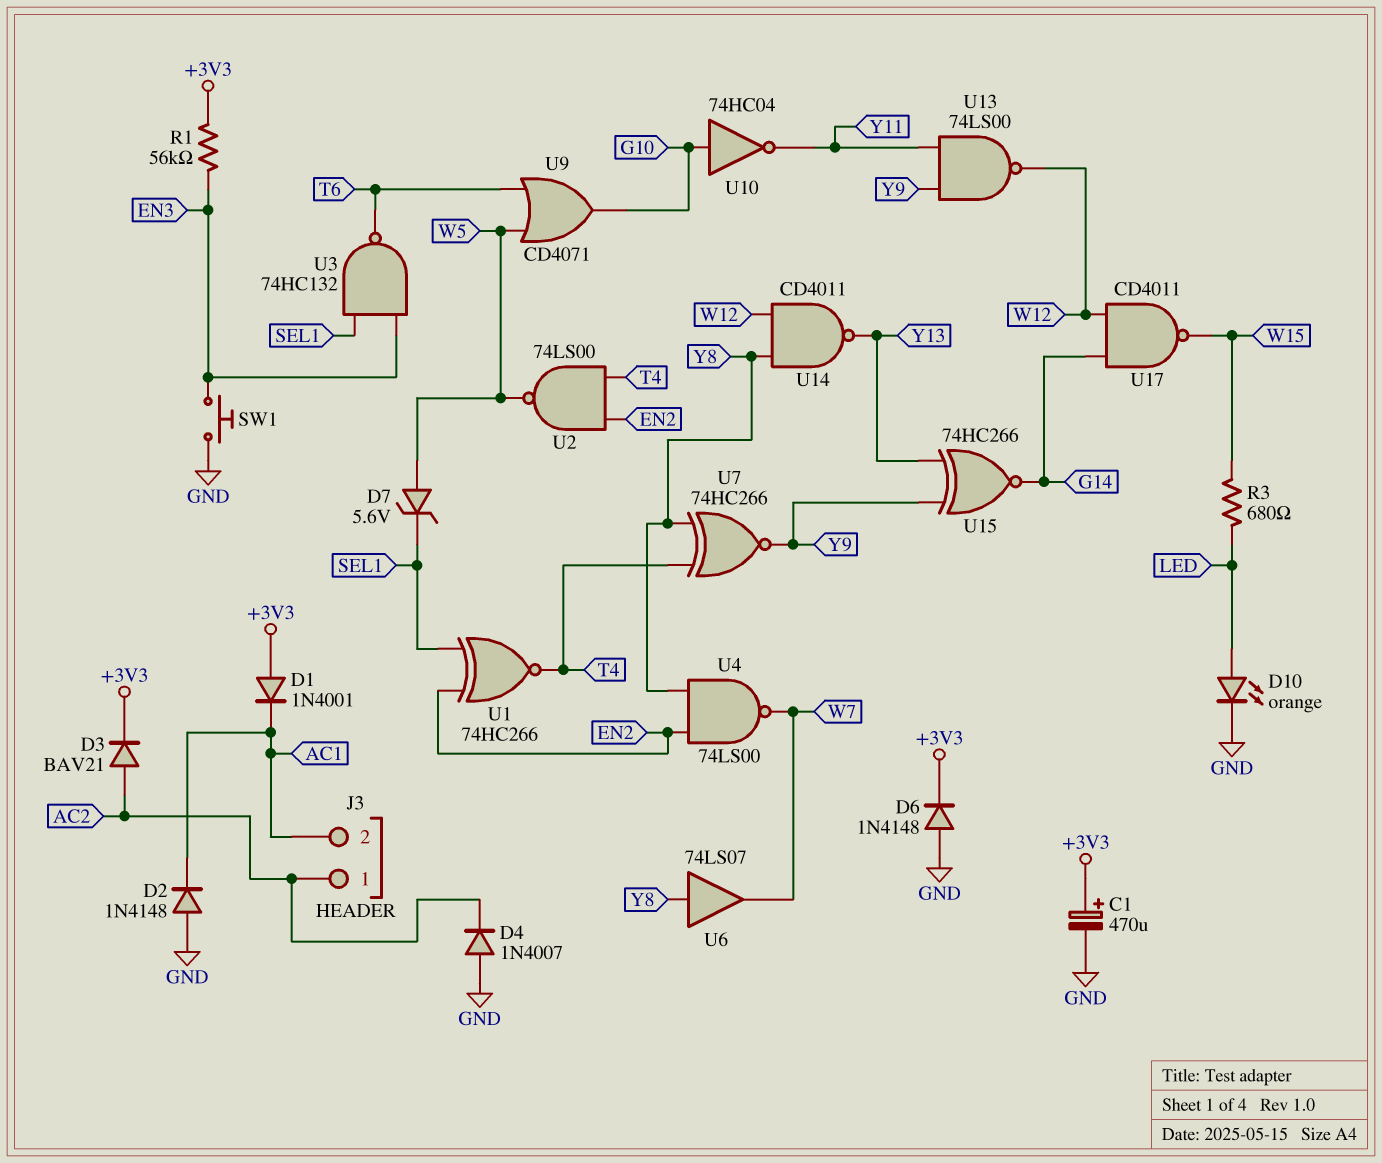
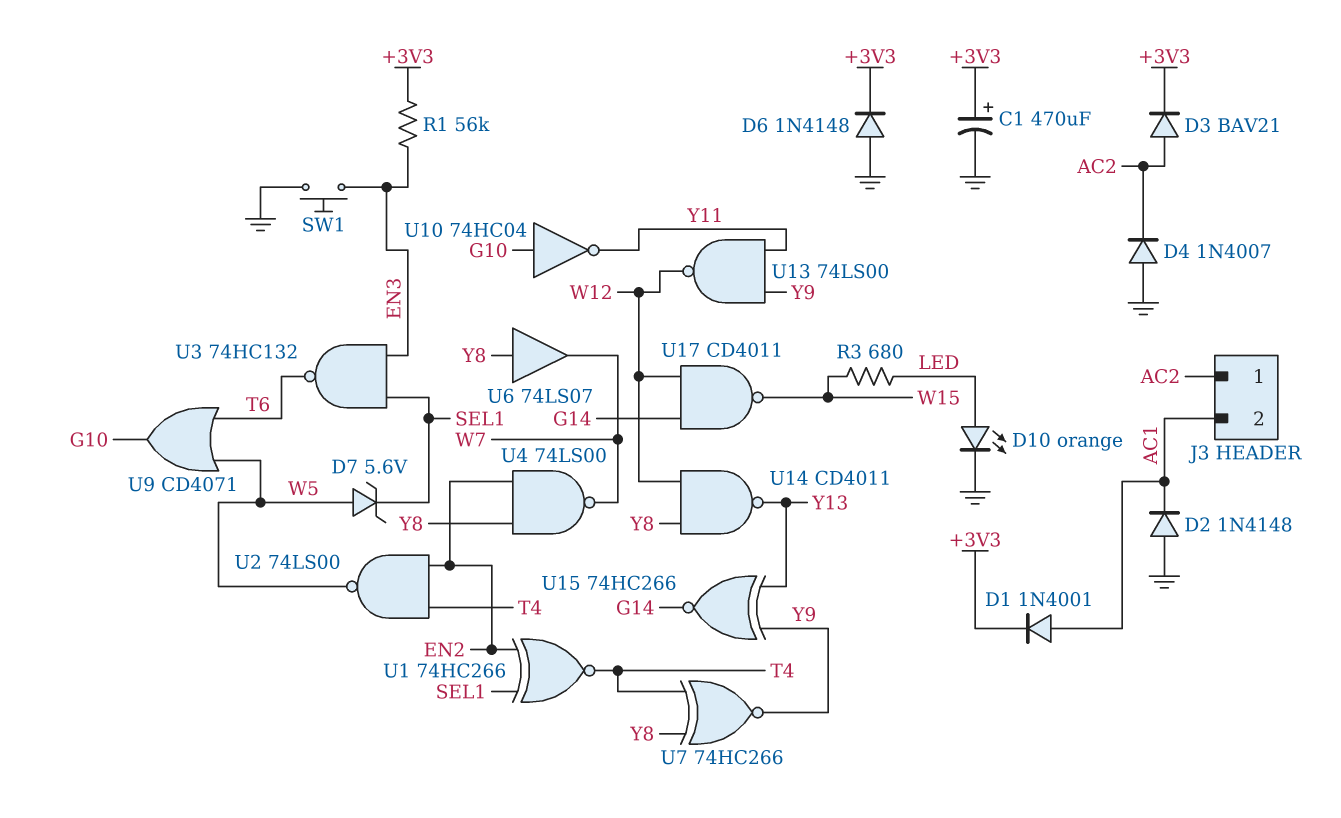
D1: diode 1N4001 (A +3V3, K AC1) -> diode 1N4001 (A AC1, K +3V3)

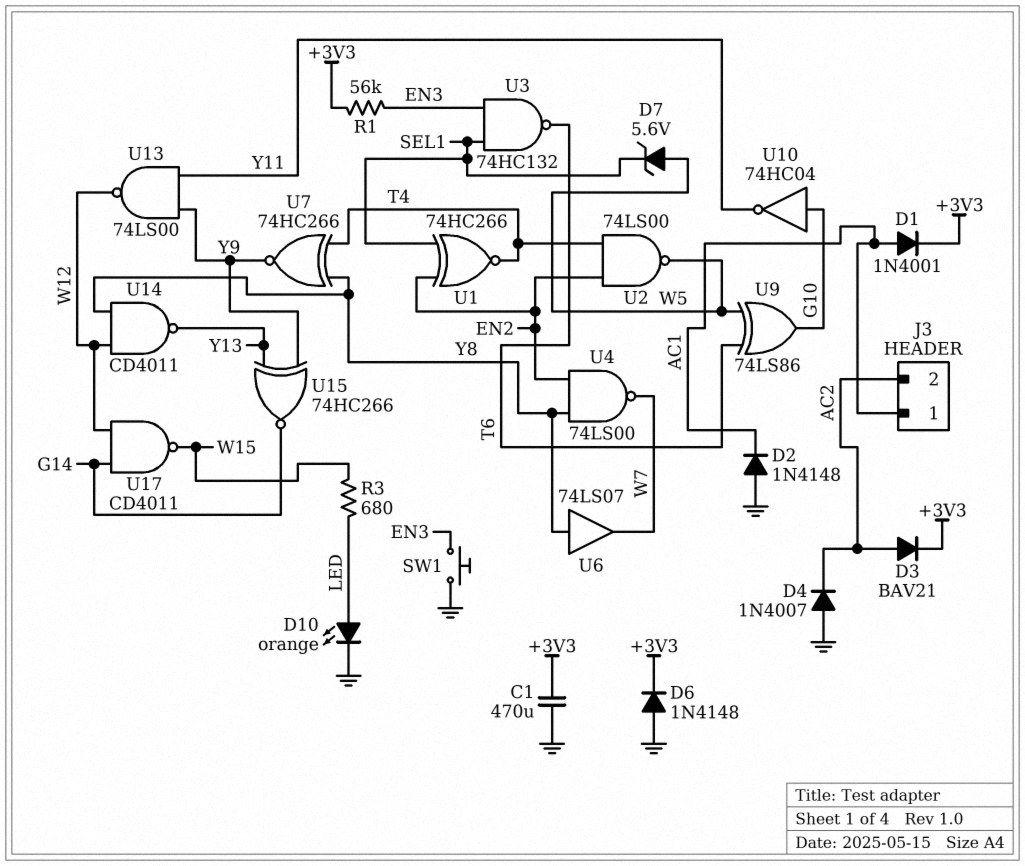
C1: 470uF (plus +3V3, minus GND) -> 470uF (+3V3, GND)
J3 pin 1: AC2 -> AC1
J3 pin 2: AC1 -> AC2
U9: OR CD4071 (in T6, in W5, out G10) -> XOR 74LS86 (in T6, in W5, out G10)

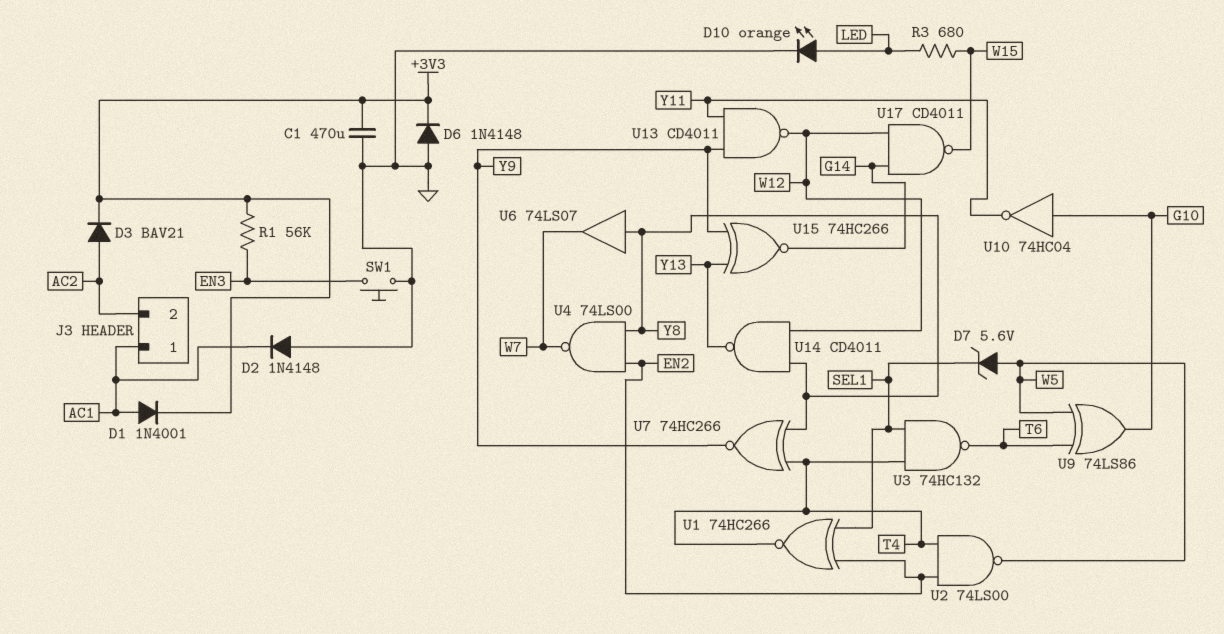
D4: diode 1N4007 (A GND, K AC2) -> none
U3: NAND 74HC132 (in EN3, in SEL1, out T6) -> NAND 74HC132 (in SEL1, in T4, out T6)
U13: NAND 74LS00 (in Y9, in Y11, out W12) -> NAND CD4011 (in Y9, in Y11, out W12)

